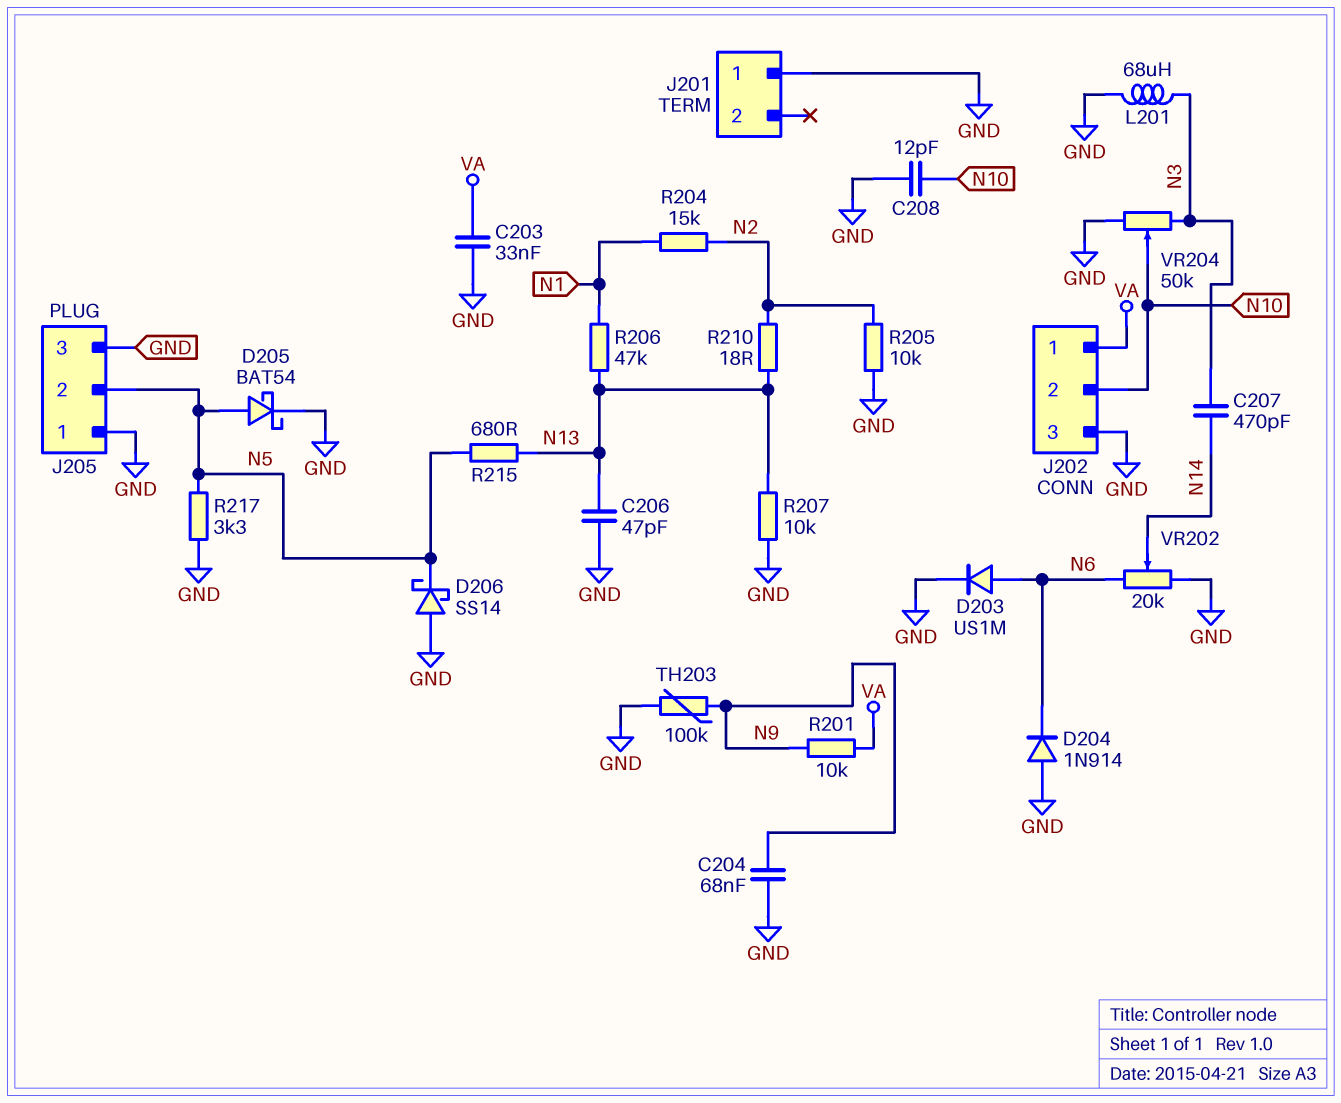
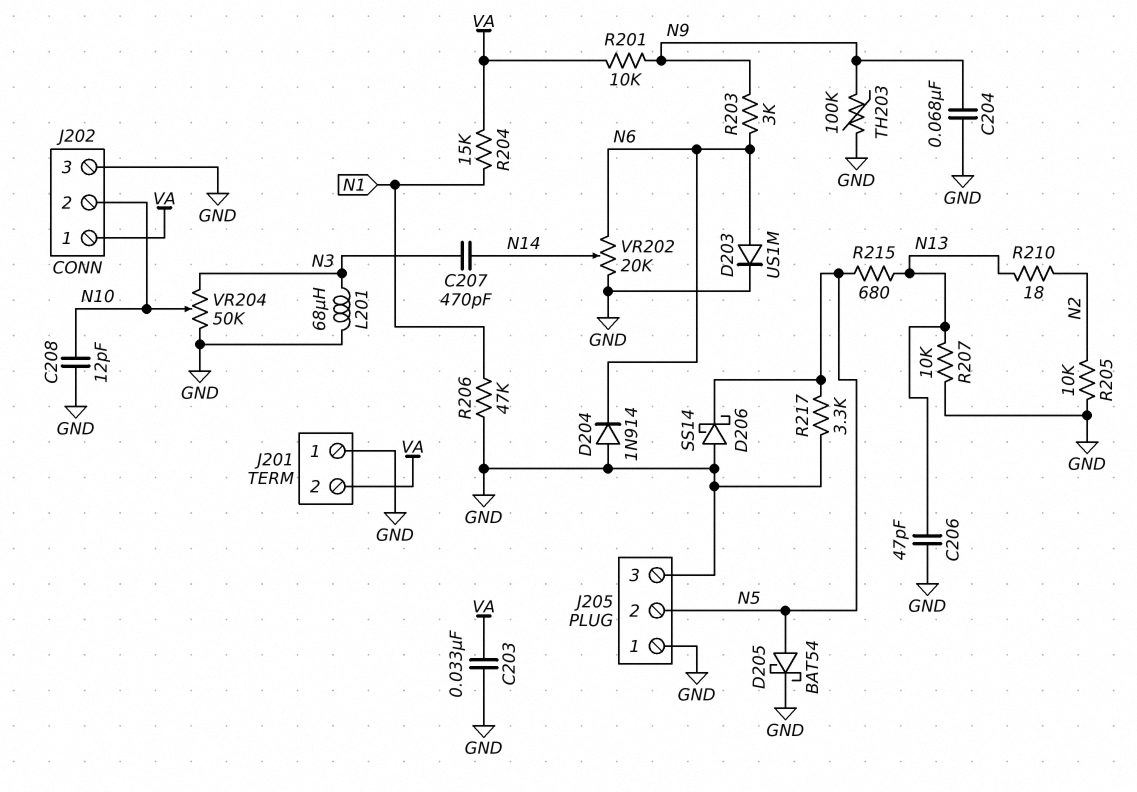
J201 pin 2: none -> VA
R203: none -> 3k (N6, N9)
R204: 15k (N1, N2) -> 15k (N1, VA)
R206: 47k (N1, N13) -> 47k (GND, N1)

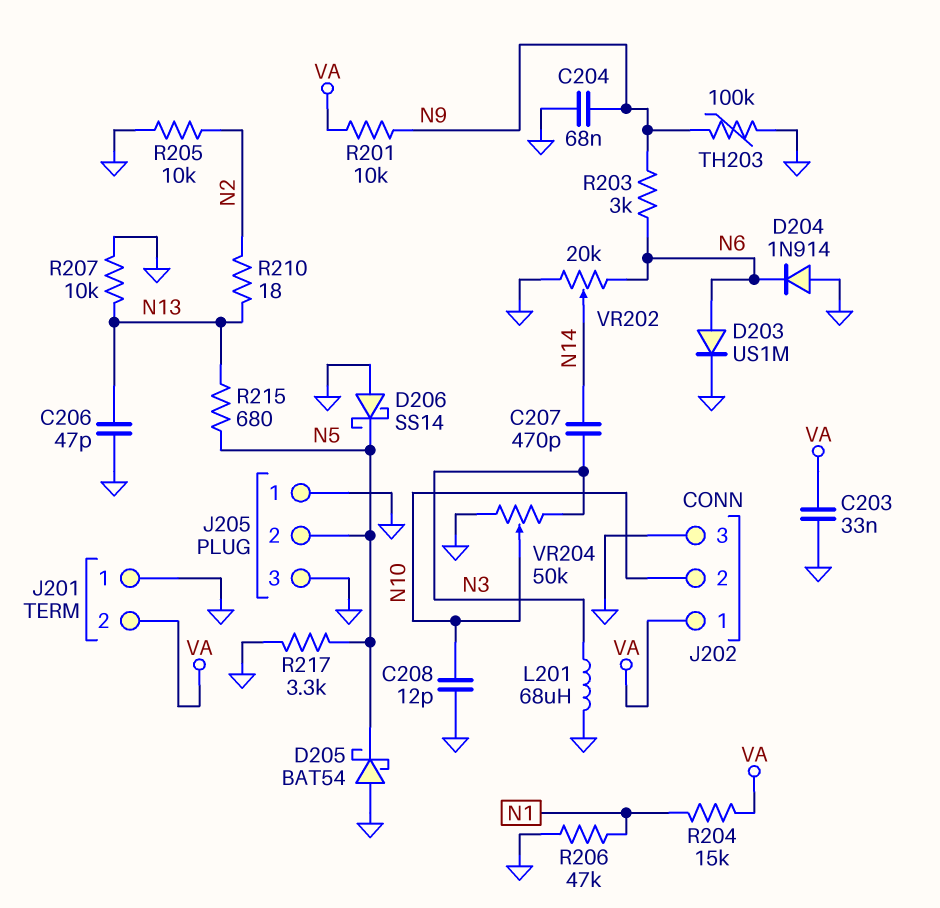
D205: schottky BAT54 (A N5, K GND) -> schottky BAT54 (A GND, K N5)

